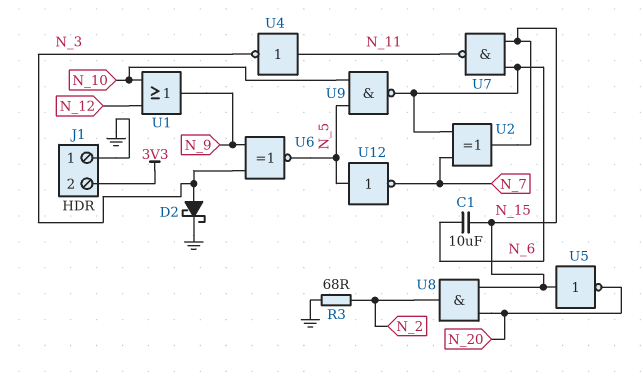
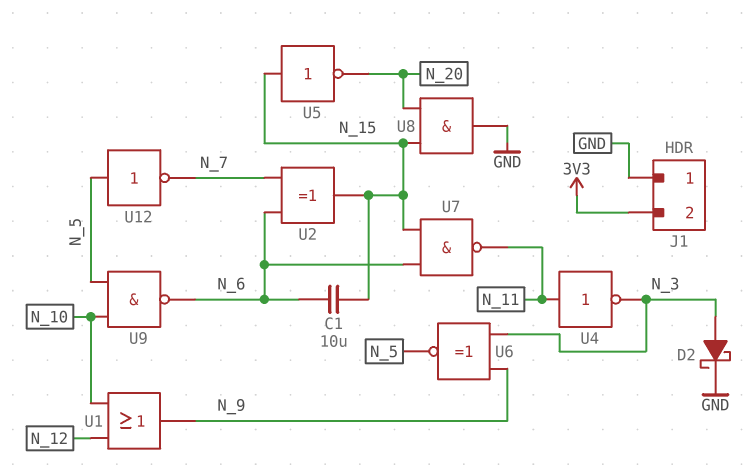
R3: 68 (GND, N_2) -> none
U8: AND (in N_15, in N_20, out N_2) -> AND (in N_15, in N_20, out GND)

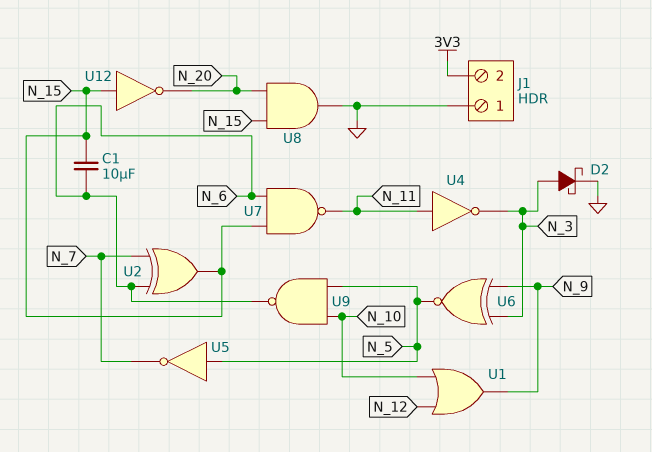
U5: NOT (in N_15, out N_20) -> NOT (in N_5, out N_7)
U12: NOT (in N_5, out N_7) -> NOT (in N_15, out N_20)

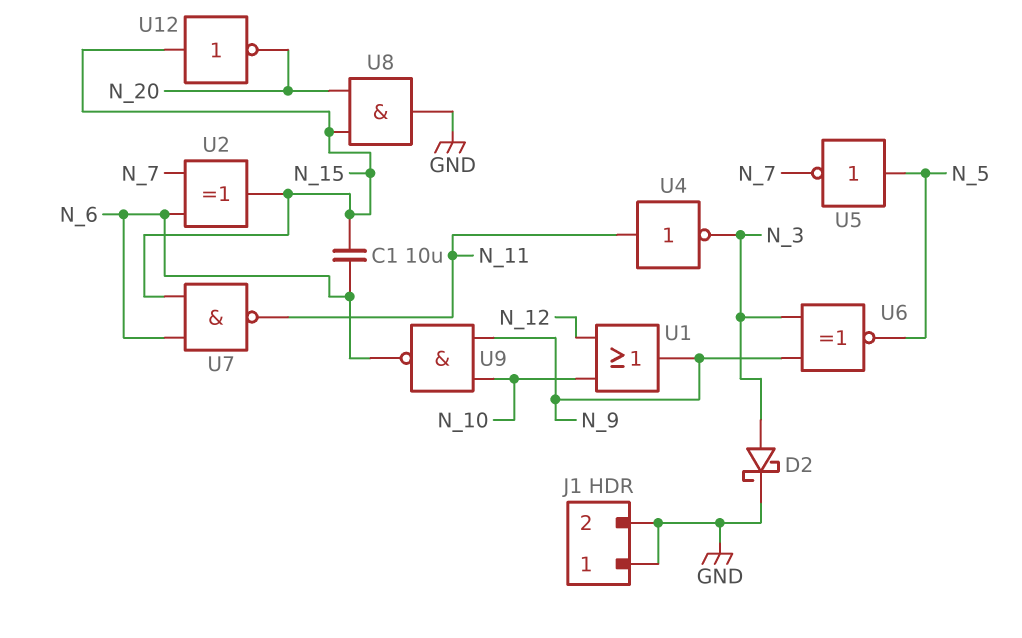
J1 pin 2: 3V3 -> GND
U9: NAND (in N_5, in N_10, out N_6) -> NAND (in N_9, in N_10, out N_6)

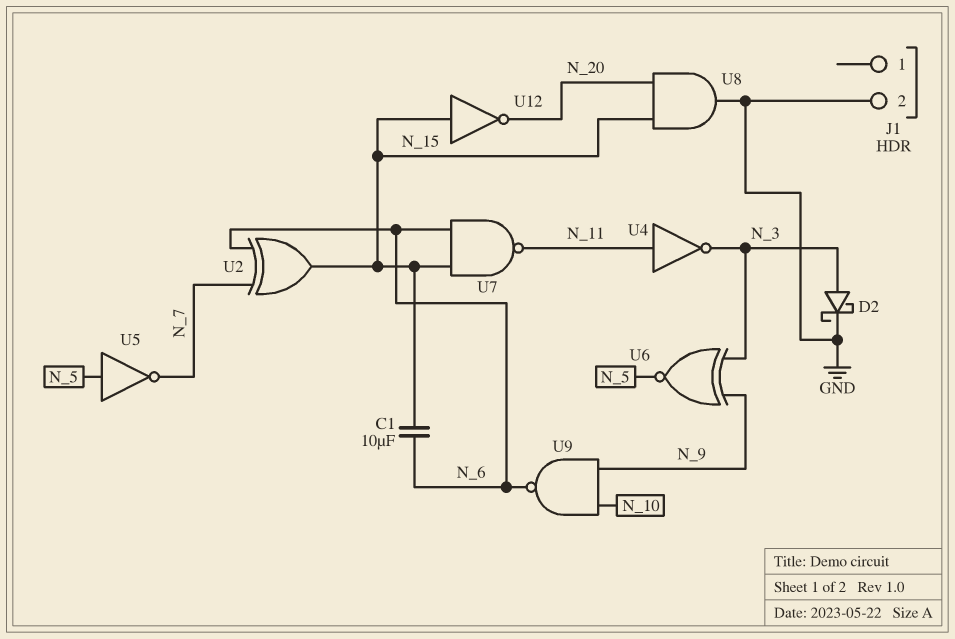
J1 pin 1: GND -> none
U1: OR (in N_10, in N_12, out N_9) -> none

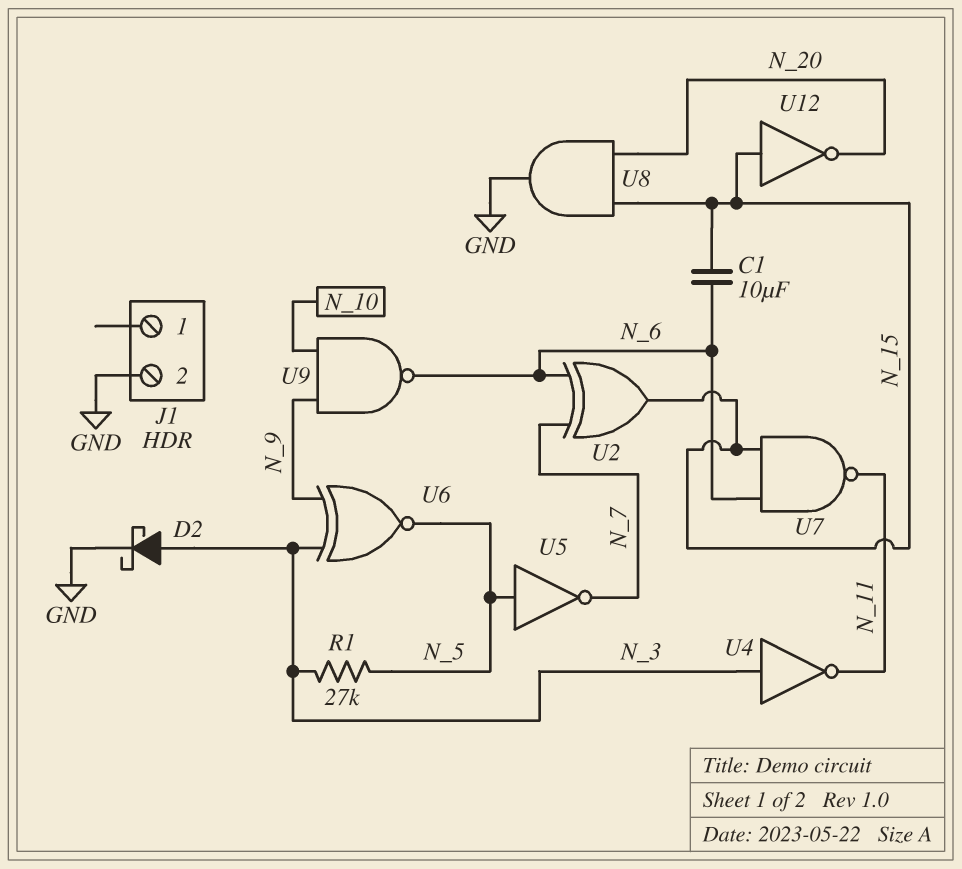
R1: none -> 27k (N_3, N_5)
U4: NOT (in N_11, out N_3) -> NOT (in N_3, out N_11)

